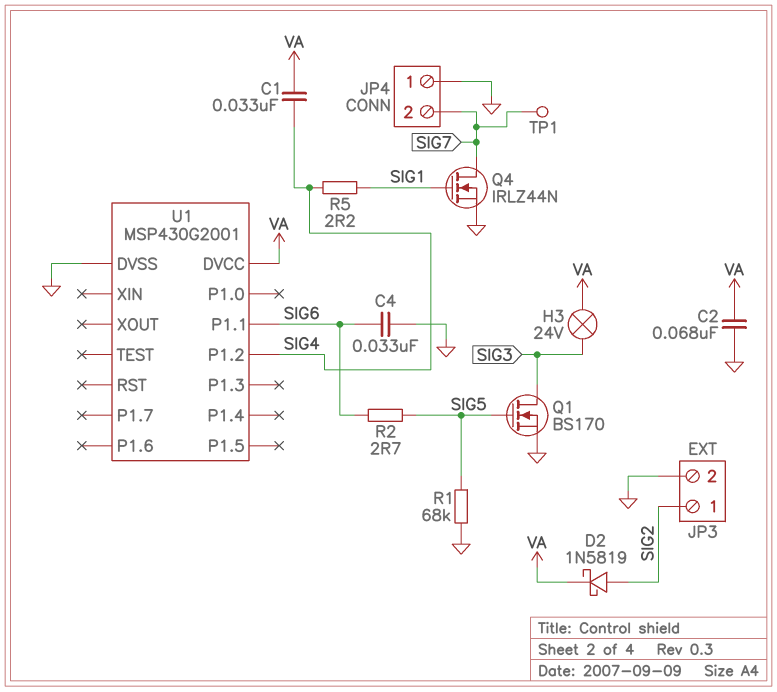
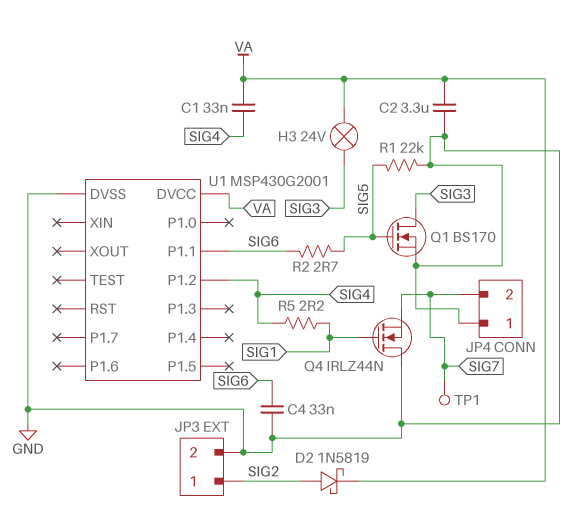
C2: 68nF (GND, VA) -> 3.3uF (GND, VA)
Q4: NMOS IRLZ44N (G SIG1, D SIG7, S GND) -> NMOS IRLZ44N (G SIG1, D GND, S SIG7)
R1: 68k (GND, SIG5) -> 22k (GND, SIG5)

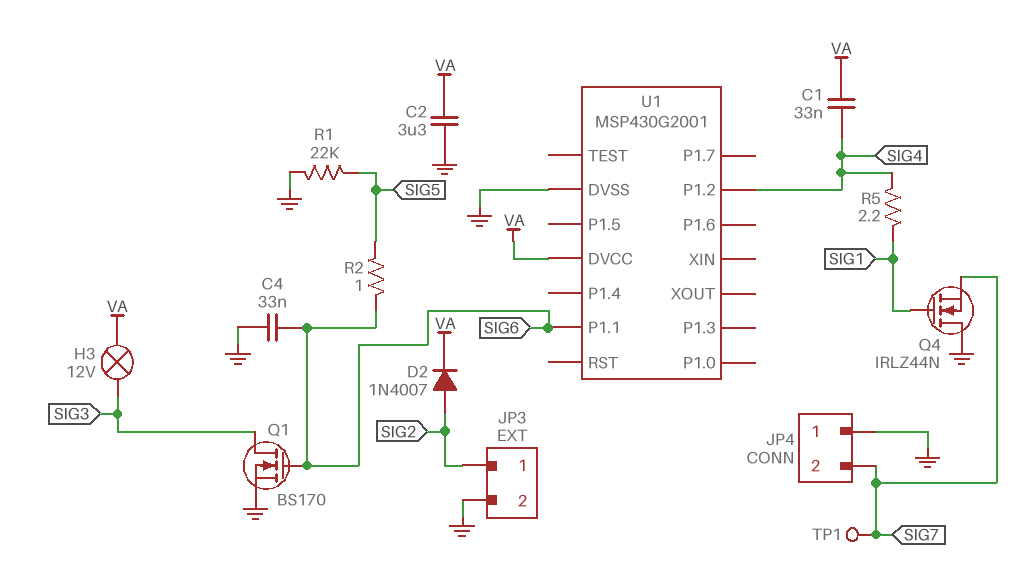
D2: schottky 1N5819 (A SIG2, K VA) -> diode 1N4007 (A SIG2, K VA)
H3: lamp 24V (SIG3, VA) -> lamp 12V (SIG3, VA)
Q1: NMOS BS170 (G SIG5, D SIG3, S GND) -> NMOS BS170 (G SIG6, D SIG3, S GND)
R2: 2.7 (SIG5, SIG6) -> 1 (SIG5, SIG6)

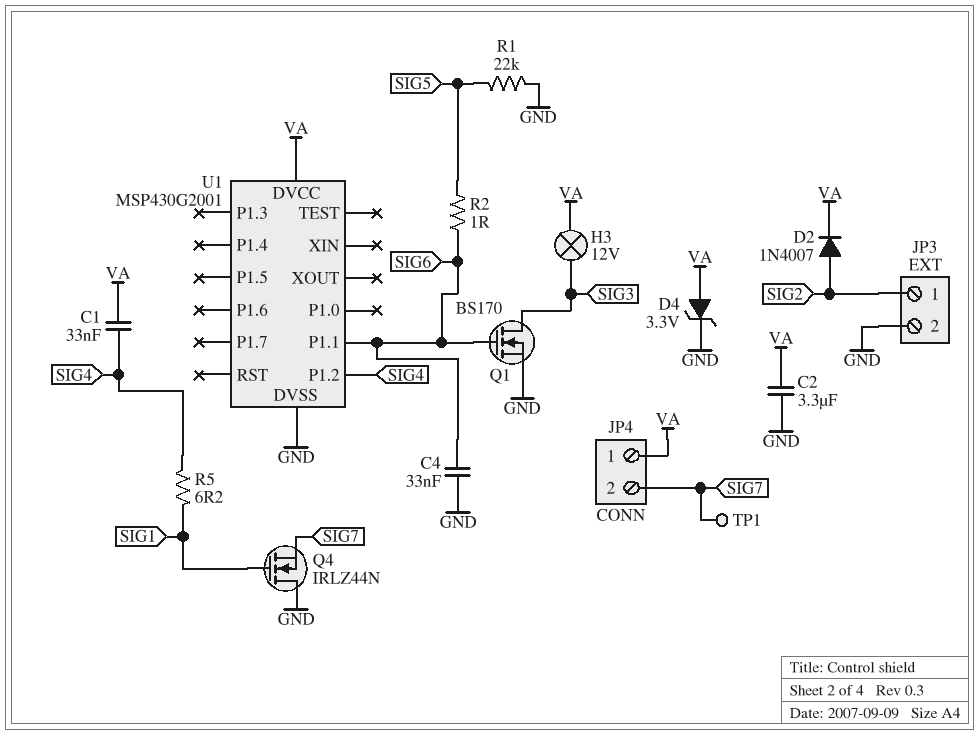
D4: none -> zener 3.3V (A VA, K GND)
JP4 pin 1: GND -> VA
R5: 2.2 (SIG1, SIG4) -> 6.2 (SIG1, SIG4)

